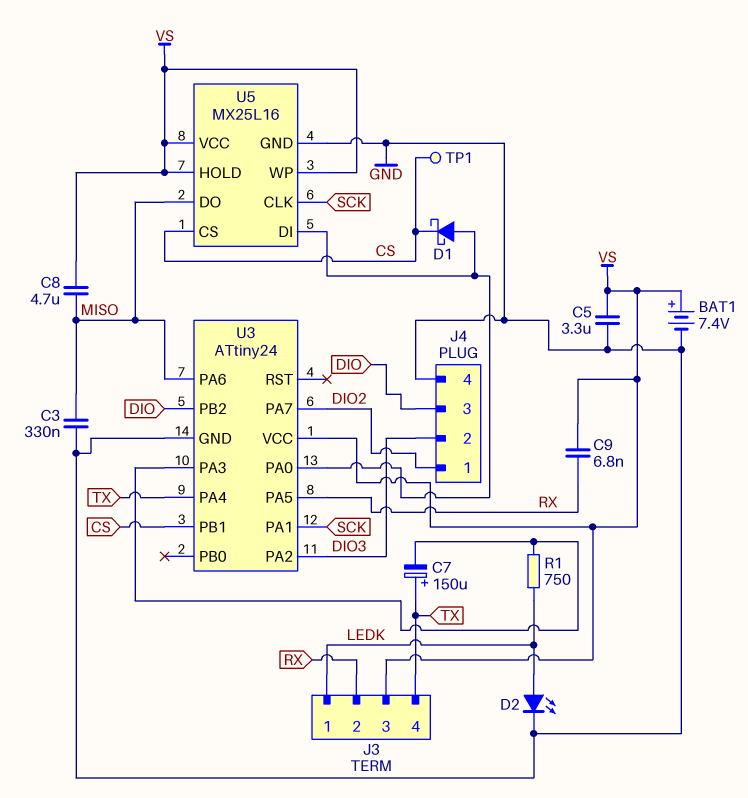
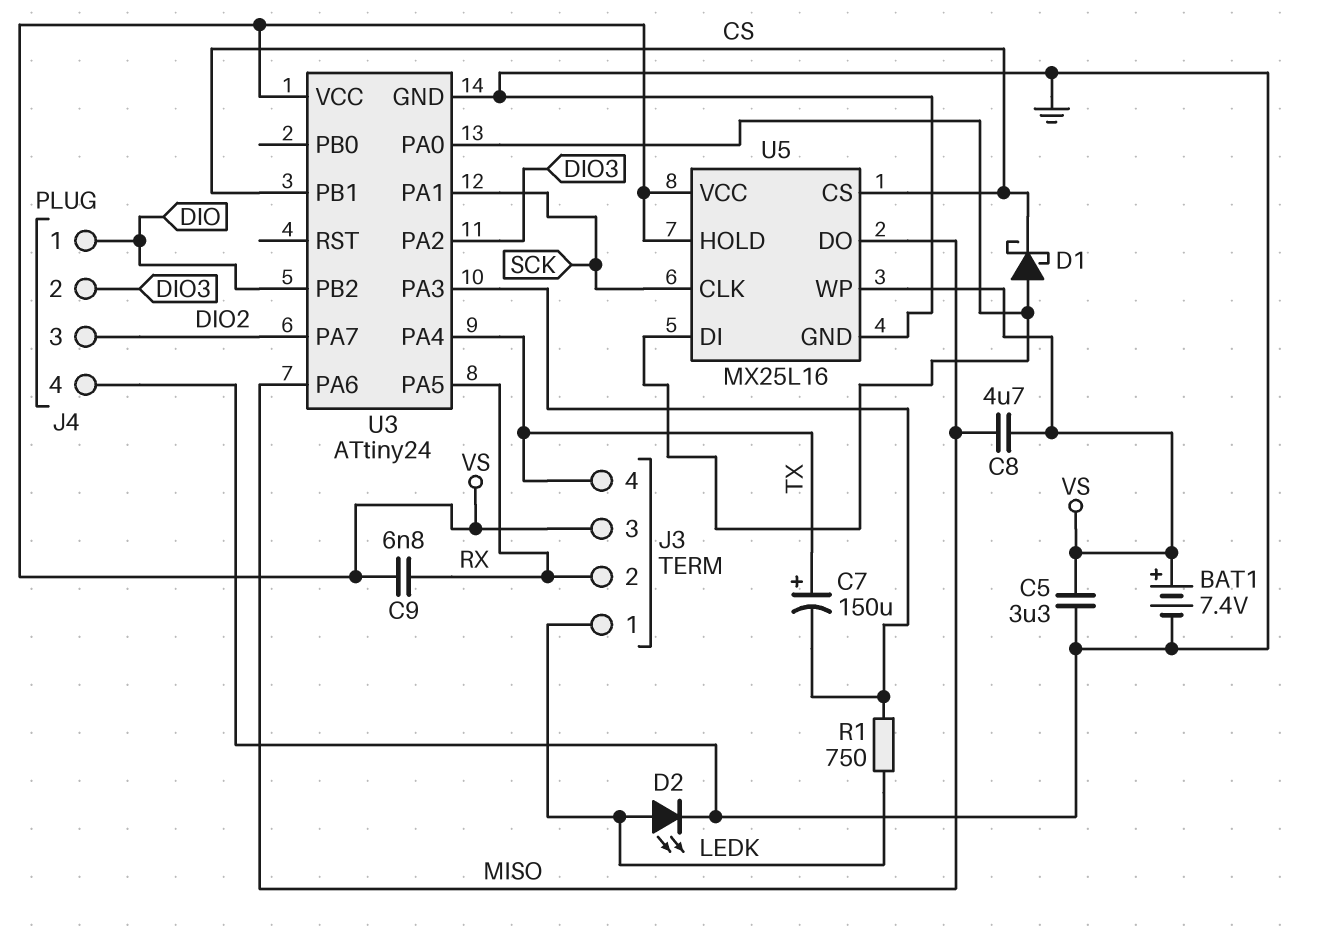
C3: 330nF (GND, MISO) -> none
J4 pin 1: DIO2 -> DIO
J4 pin 3: DIO -> DIO2
TP1: test point (CS) -> none

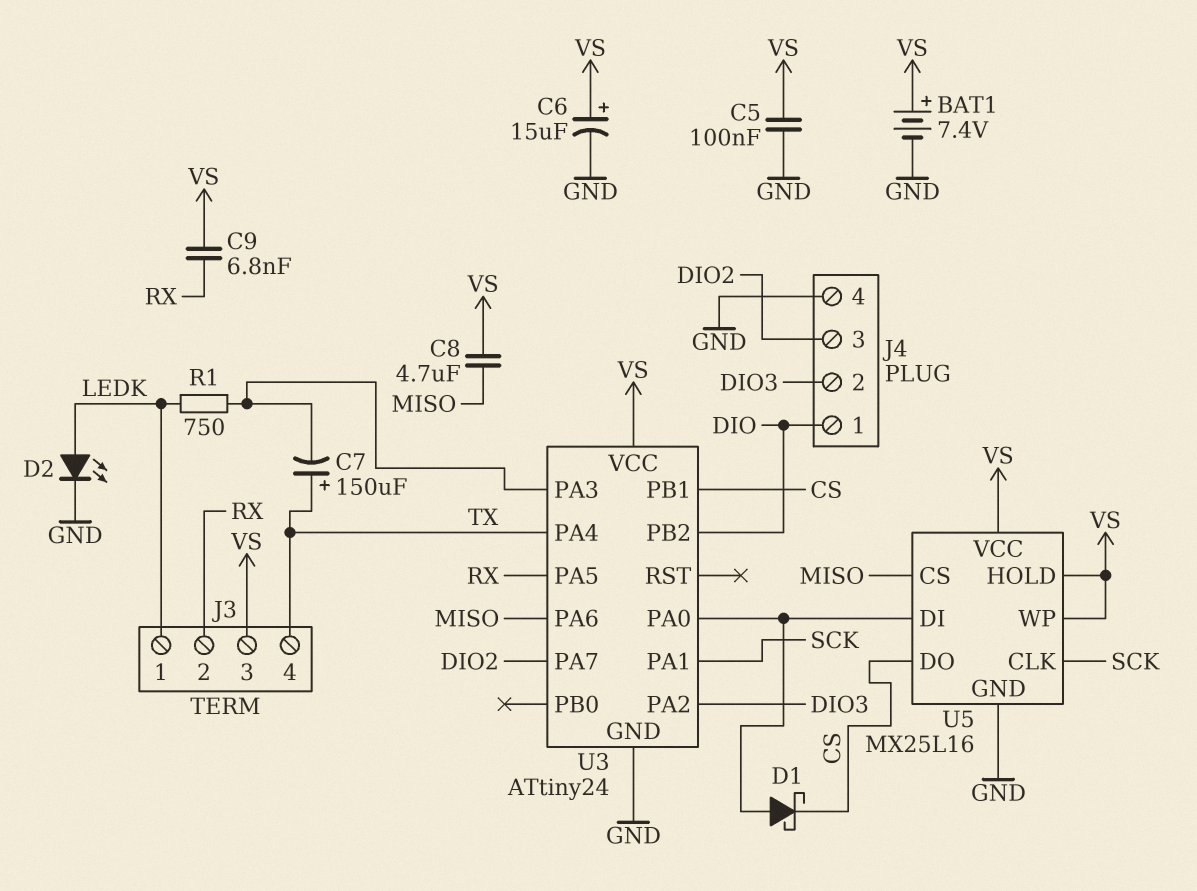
C5: 3.3uF (GND, VS) -> 100nF (GND, VS)
C6: none -> 15uF (plus VS, minus GND)
U5 pin CS: CS -> MISO
U5 pin DO: MISO -> CS

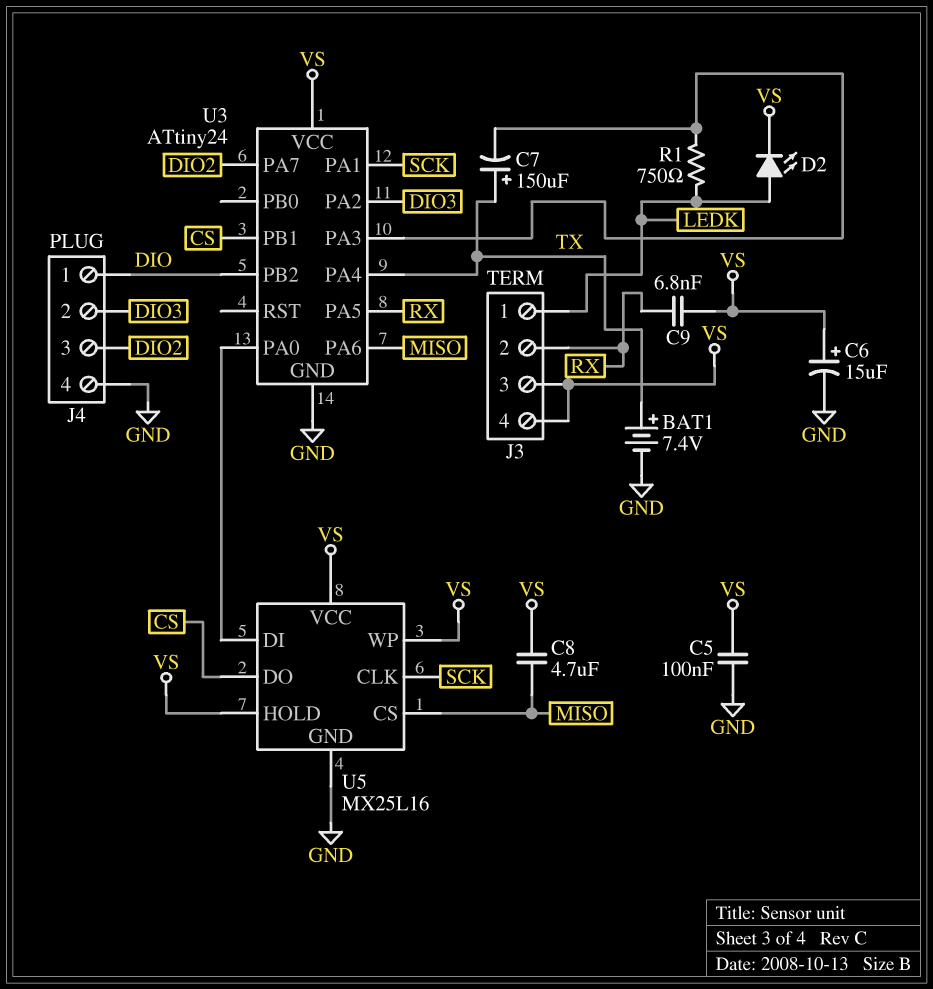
BAT1: 7.4V (plus VS, minus GND) -> 7.4V (plus TX, minus GND)
D1: schottky (A U3/PA0, K CS) -> none
D2: LED (A LEDK, K GND) -> LED (A LEDK, K VS)
J3 pin 4: TX -> VS

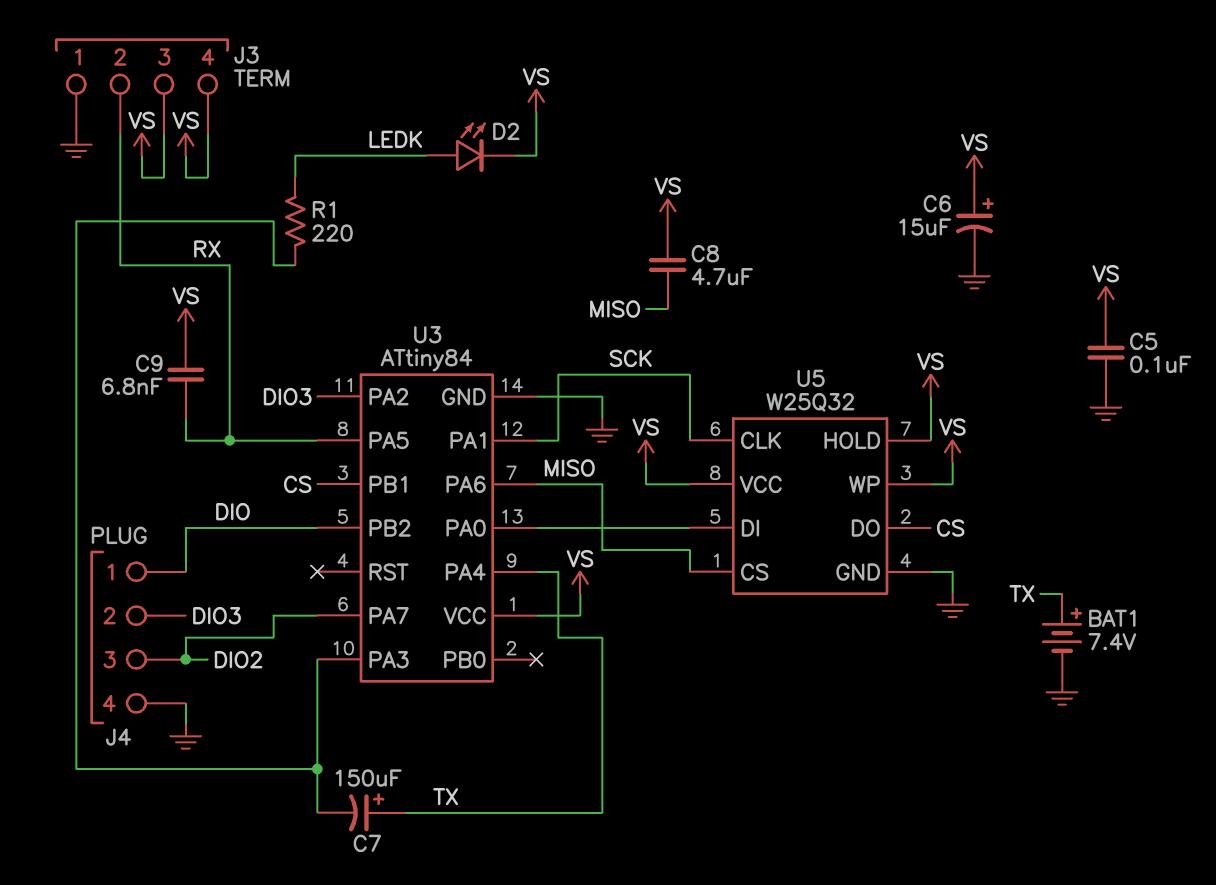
J3 pin 1: LEDK -> GND
R1: 750 (LEDK, U3/PA3) -> 220 (LEDK, U3/PA3)
U3: ATtiny24 -> ATtiny84
U5: MX25L16 -> W25Q32

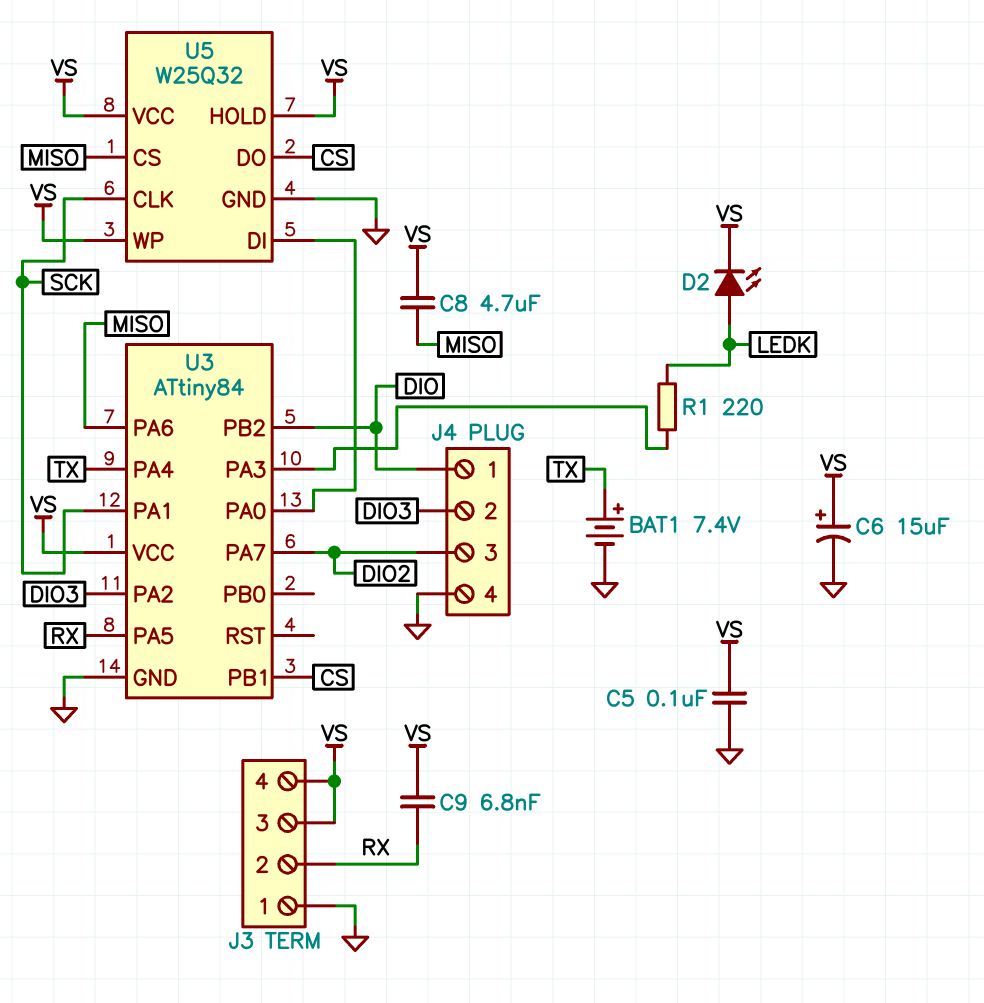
C7: 150uF (plus TX, minus U3/PA3) -> none

